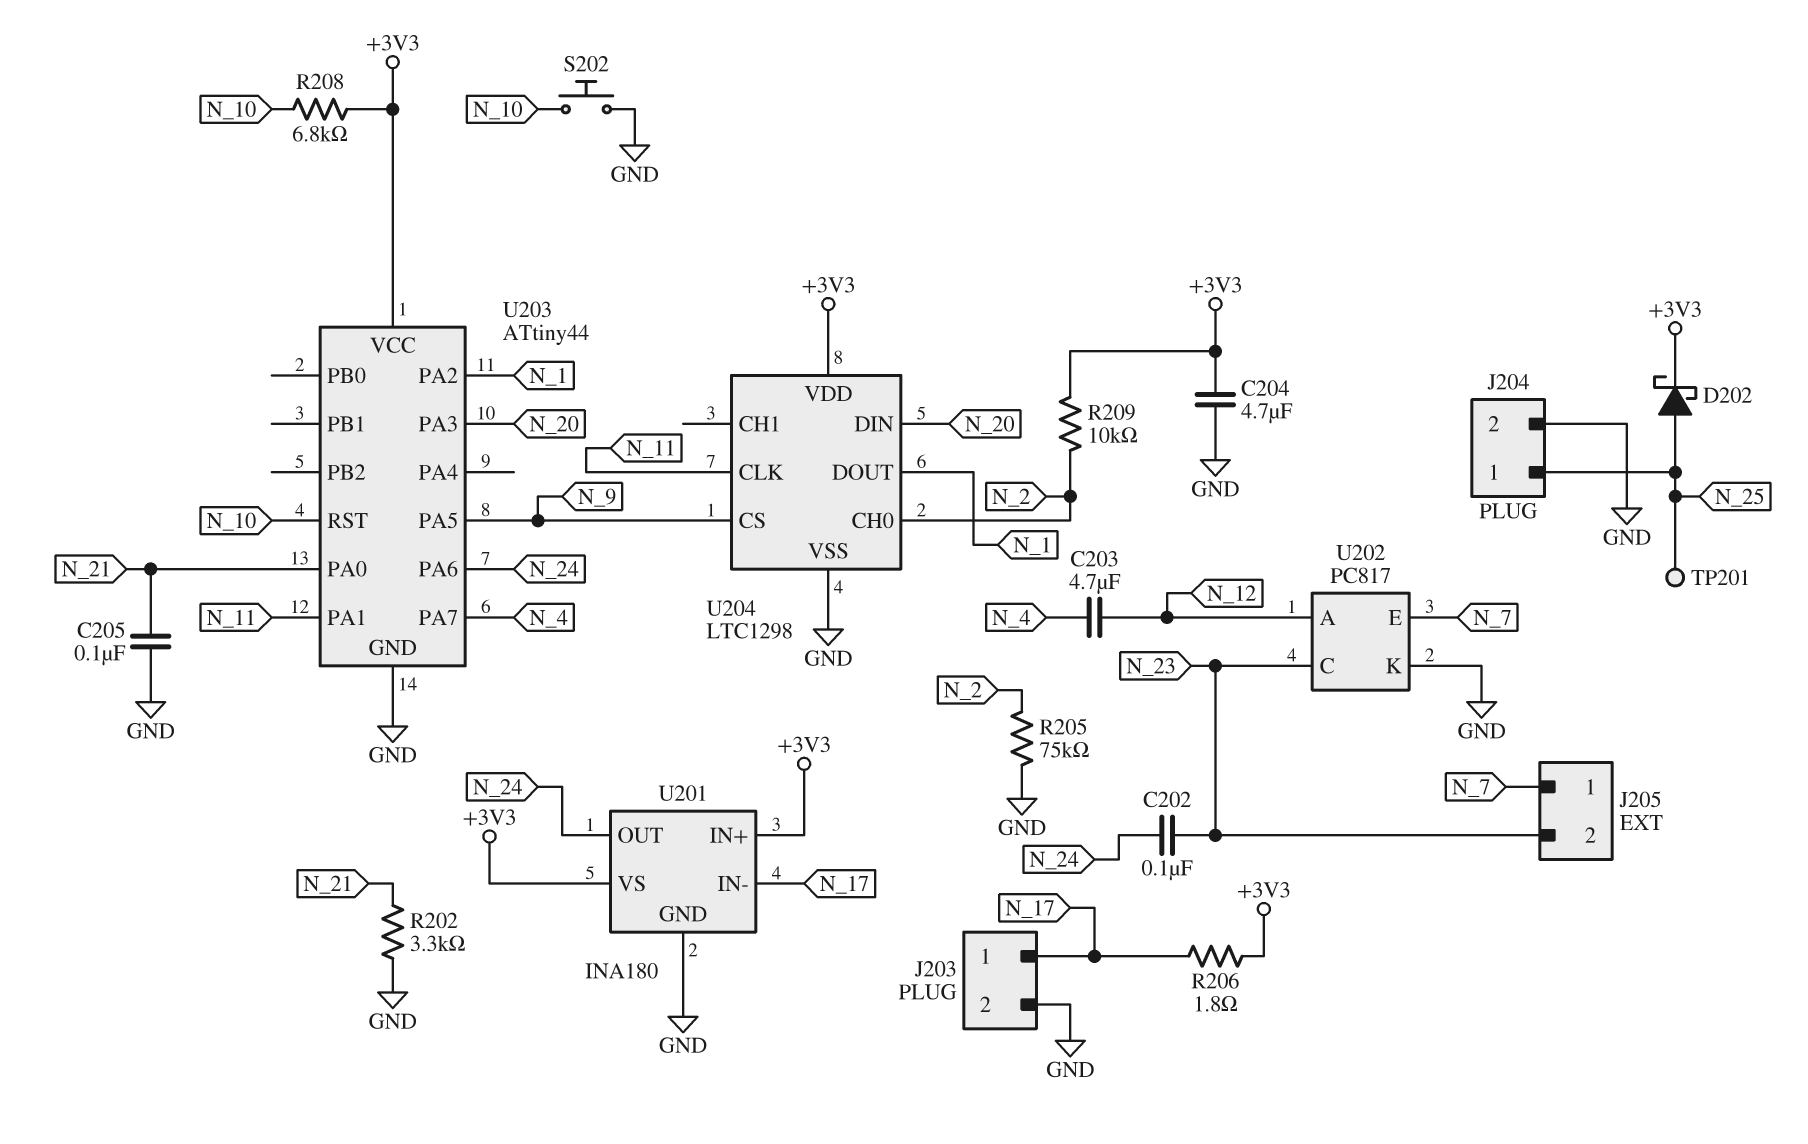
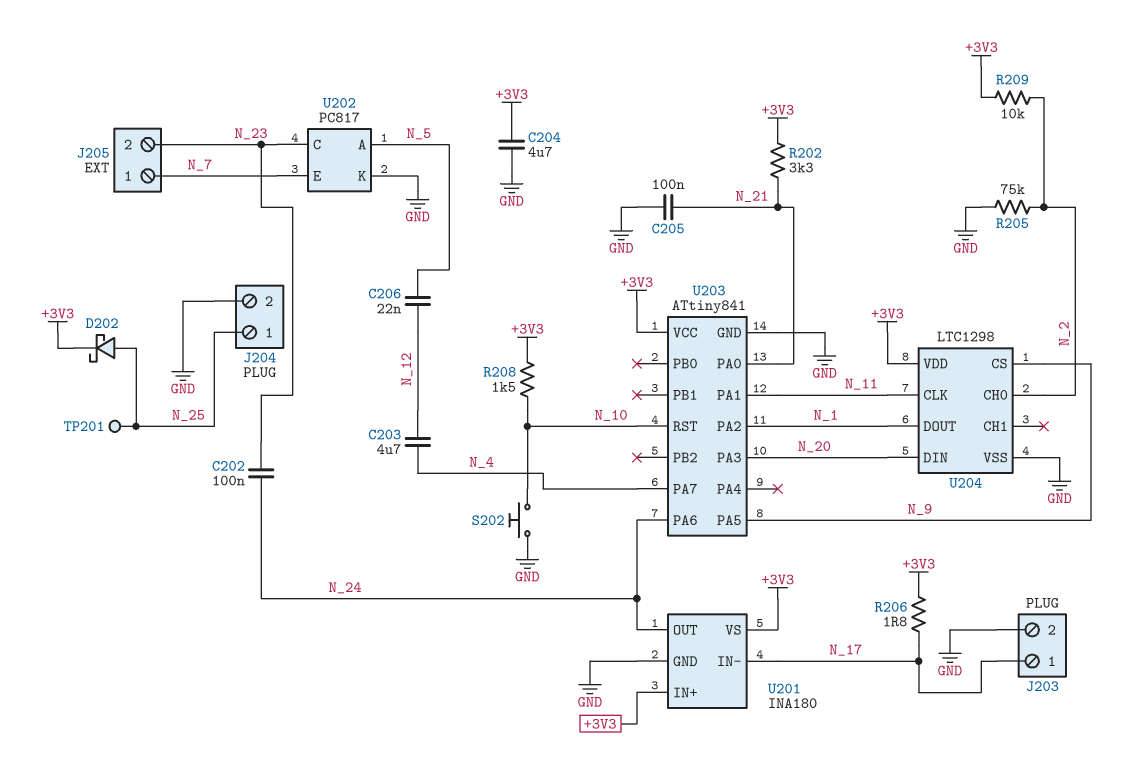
C206: none -> 22nF (N_5, N_12)
R202: 3.3k (GND, N_21) -> 3.3k (+3V3, N_21)
R208: 6.8k (+3V3, N_10) -> 1.5k (+3V3, N_10)
U202 pin A: N_12 -> N_5
U203: ATtiny44 -> ATtiny841

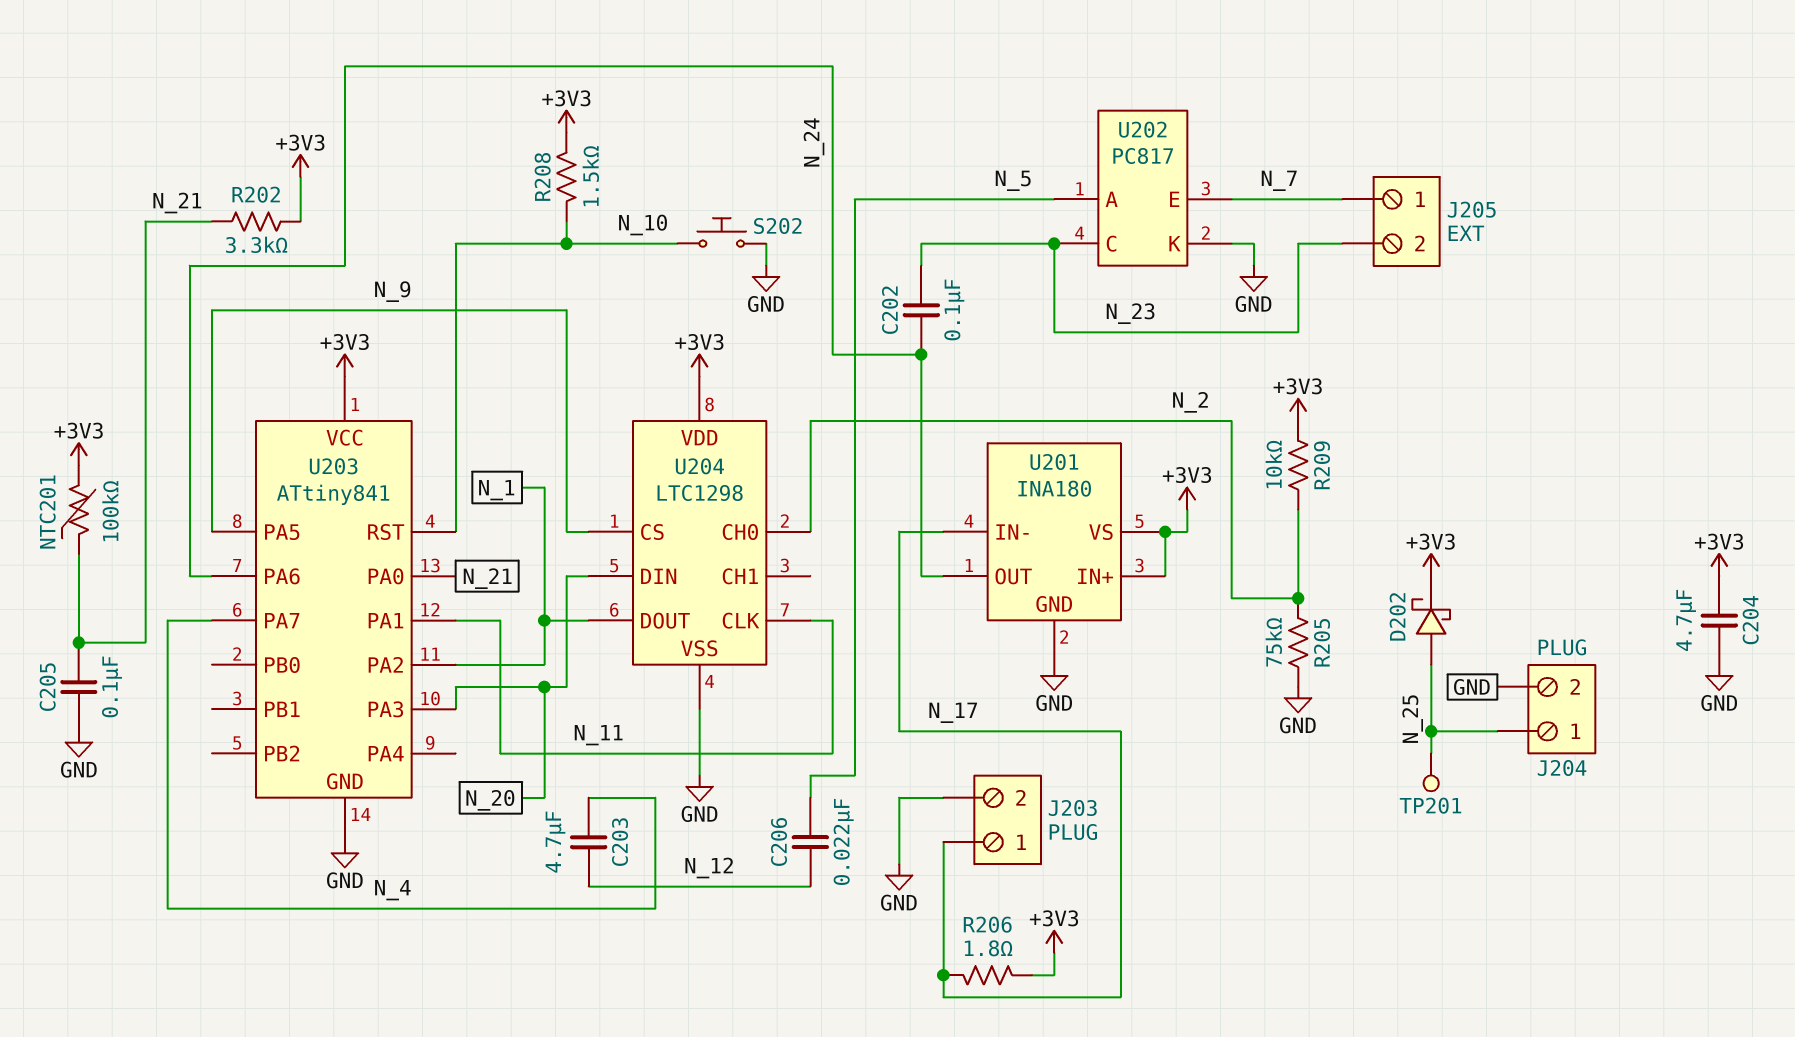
NTC201: none -> 100k (+3V3, N_21)

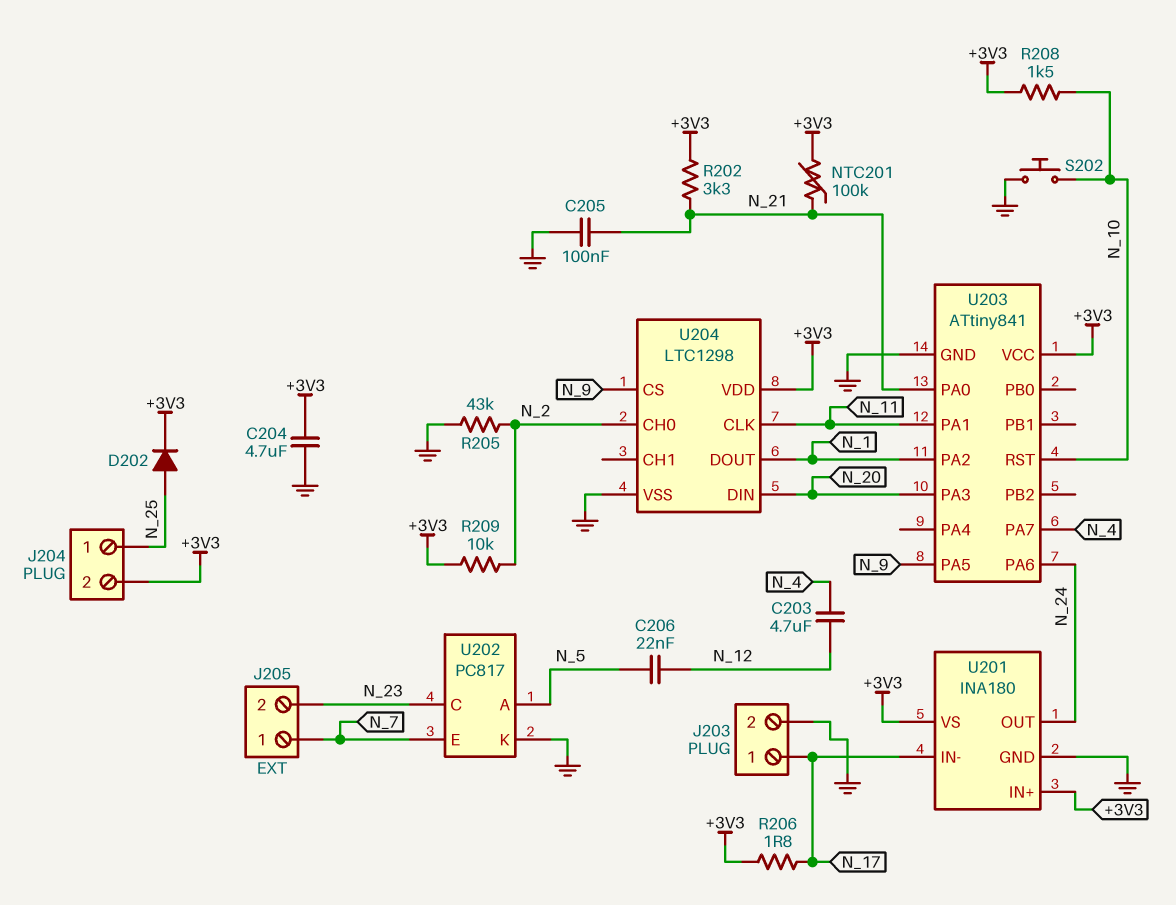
C202: 100nF (N_23, N_24) -> none
D202: schottky (A N_25, K +3V3) -> diode (A N_25, K +3V3)
J204 pin 2: GND -> +3V3
R205: 75k (GND, N_2) -> 43k (GND, N_2)
TP201: test point (N_25) -> none

